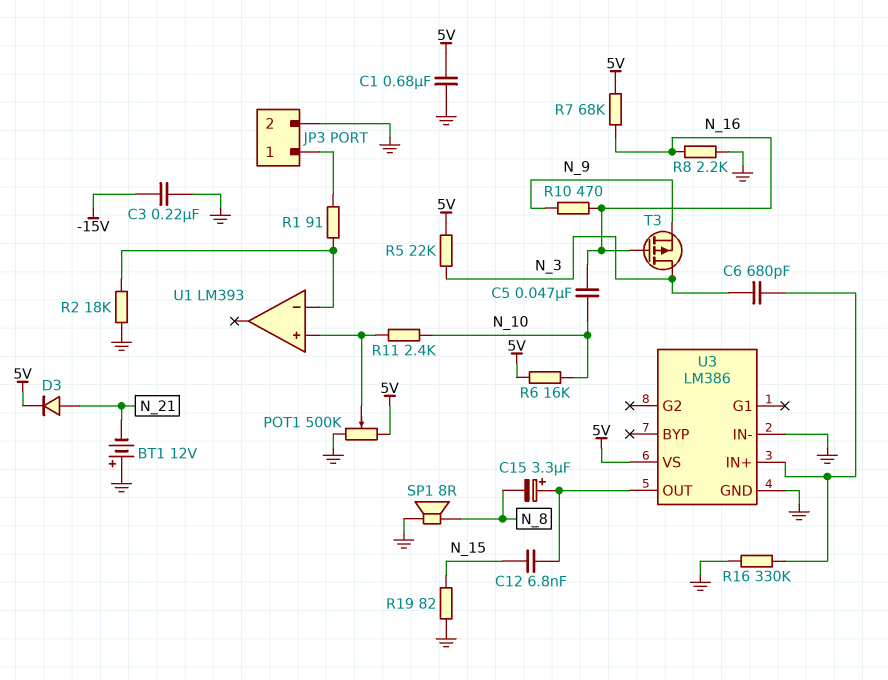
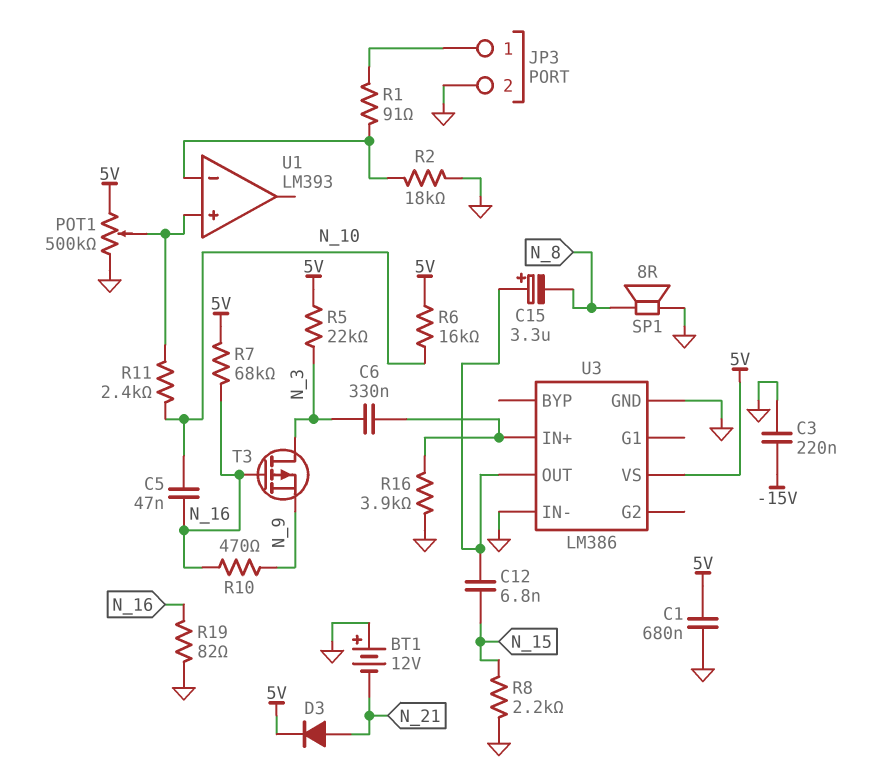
C6: 680pF (N_3, U3/IN+) -> 330nF (N_3, U3/IN+)
R8: 2.2k (GND, N_16) -> 2.2k (GND, N_15)
R16: 330k (GND, U3/IN+) -> 3.9k (GND, U3/IN+)
R19: 82 (GND, N_15) -> 82 (GND, N_16)

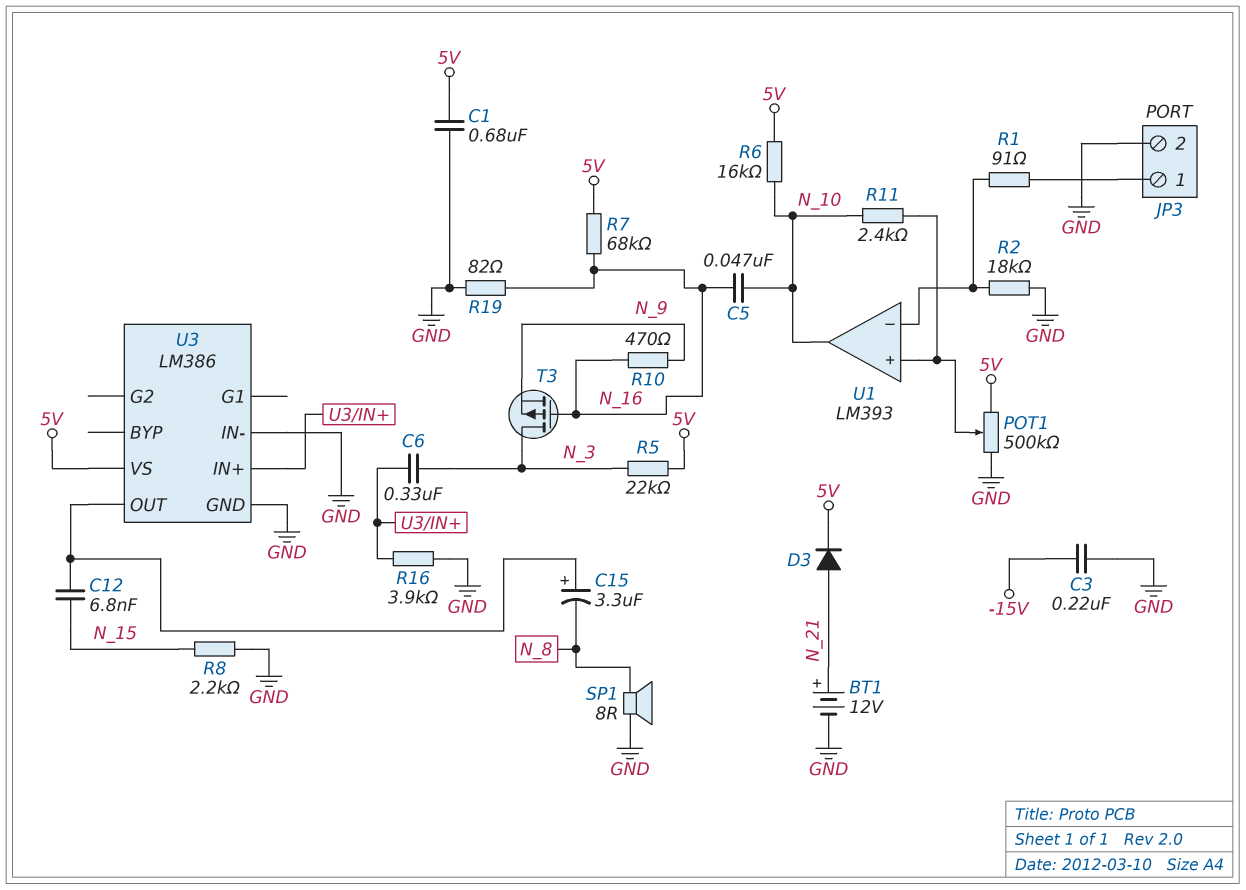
BT1: 12V (plus GND, minus N_21) -> 12V (plus N_21, minus GND)
U1 pin out: none -> N_10

